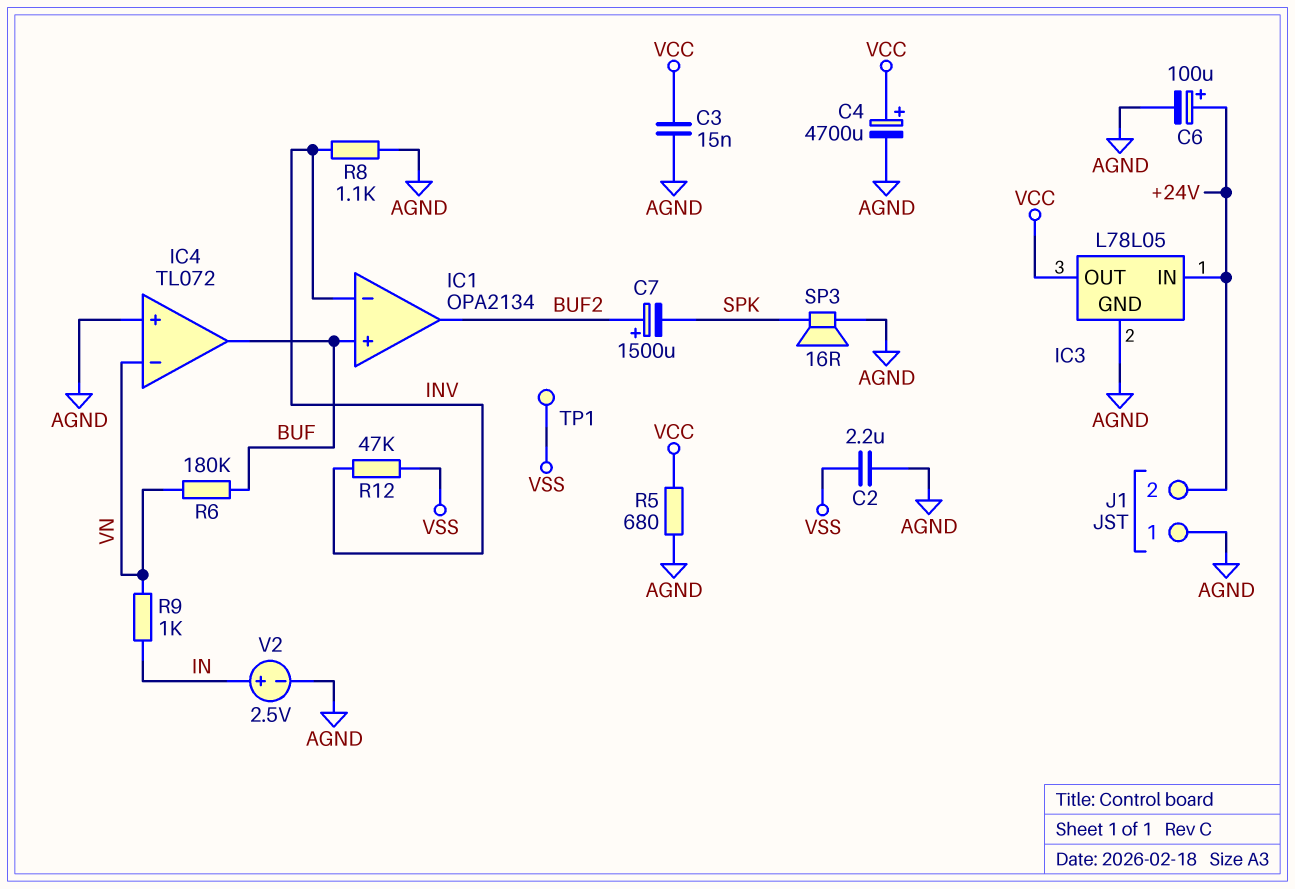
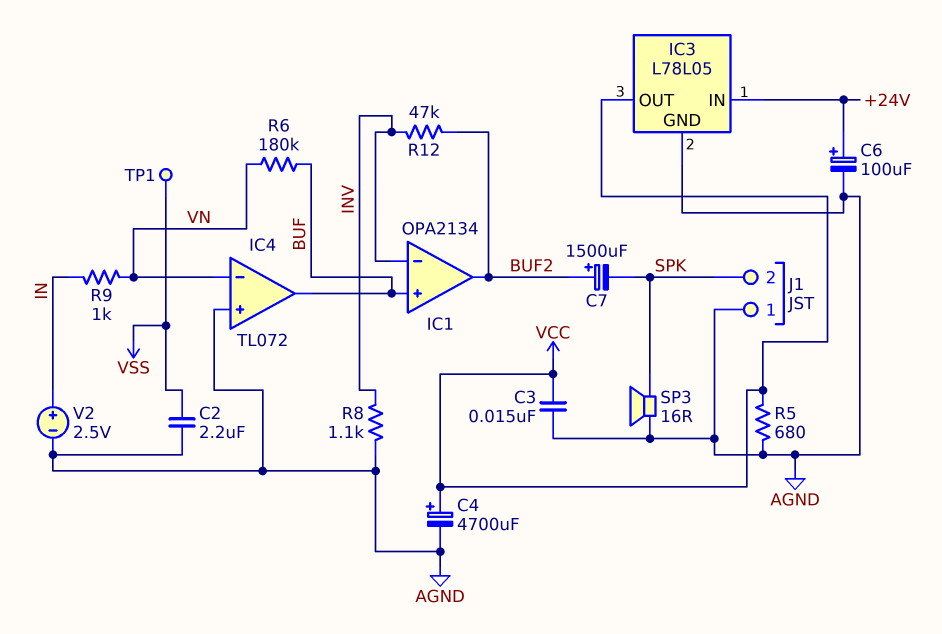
J1 pin 2: +24V -> SPK
R12: 47k (INV, VSS) -> 47k (BUF2, INV)

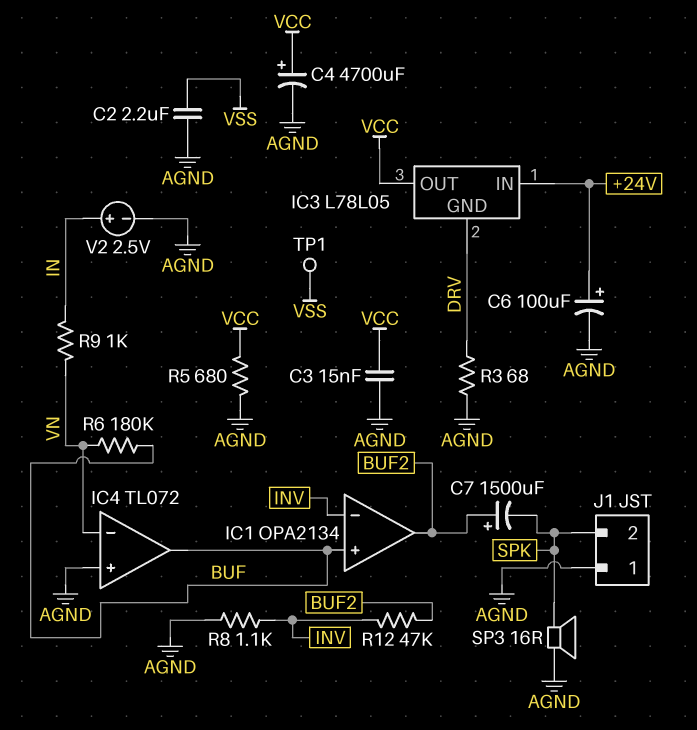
IC3 pin GND: AGND -> DRV
R3: none -> 68 (AGND, DRV)

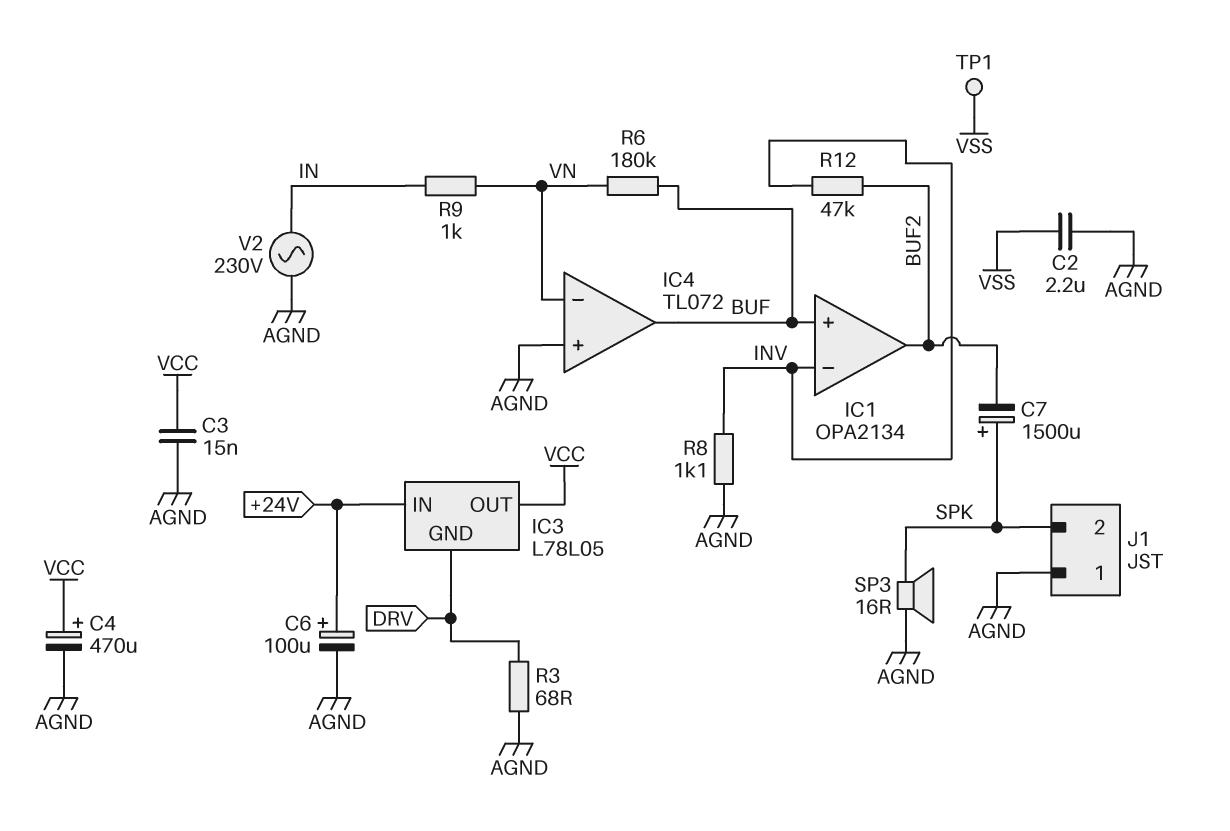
C4: 4700uF (plus VCC, minus AGND) -> 470uF (plus VCC, minus AGND)
C7: 1500uF (plus BUF2, minus SPK) -> 1500uF (plus SPK, minus BUF2)
R5: 680 (AGND, VCC) -> none
V2: 2.5V (plus IN, minus AGND) -> AC 230V (AGND, IN)

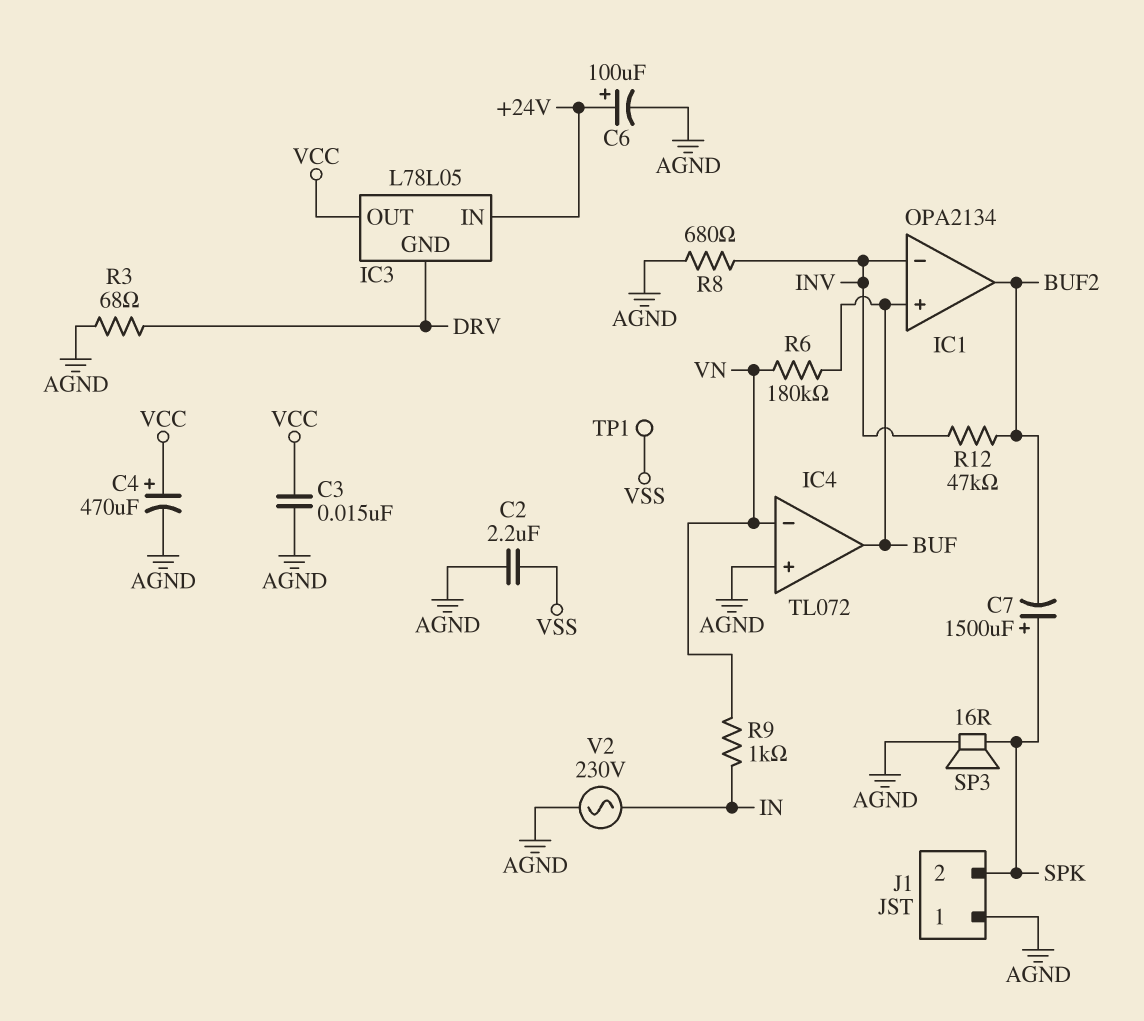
R8: 1.1k (AGND, INV) -> 680 (AGND, INV)

